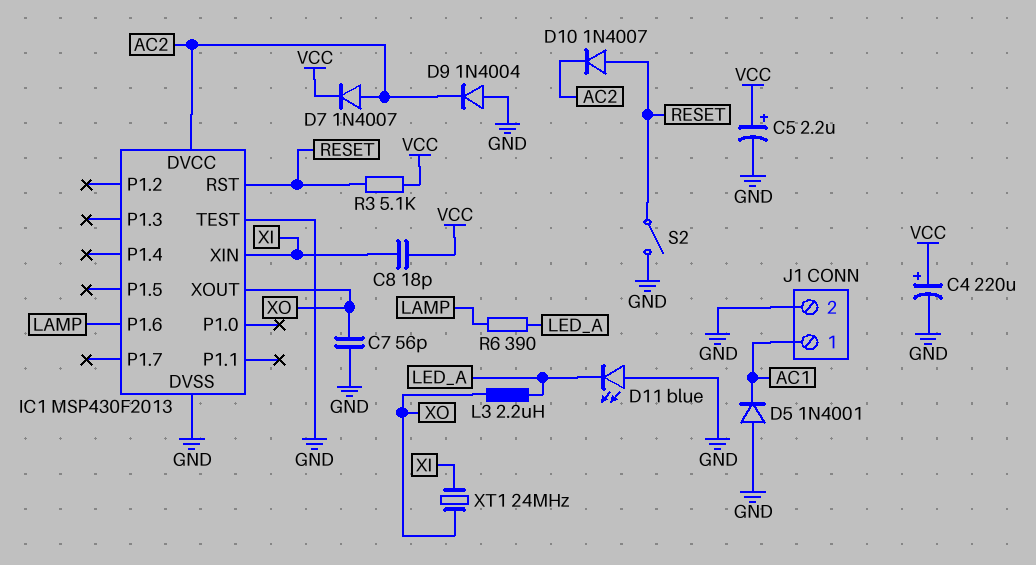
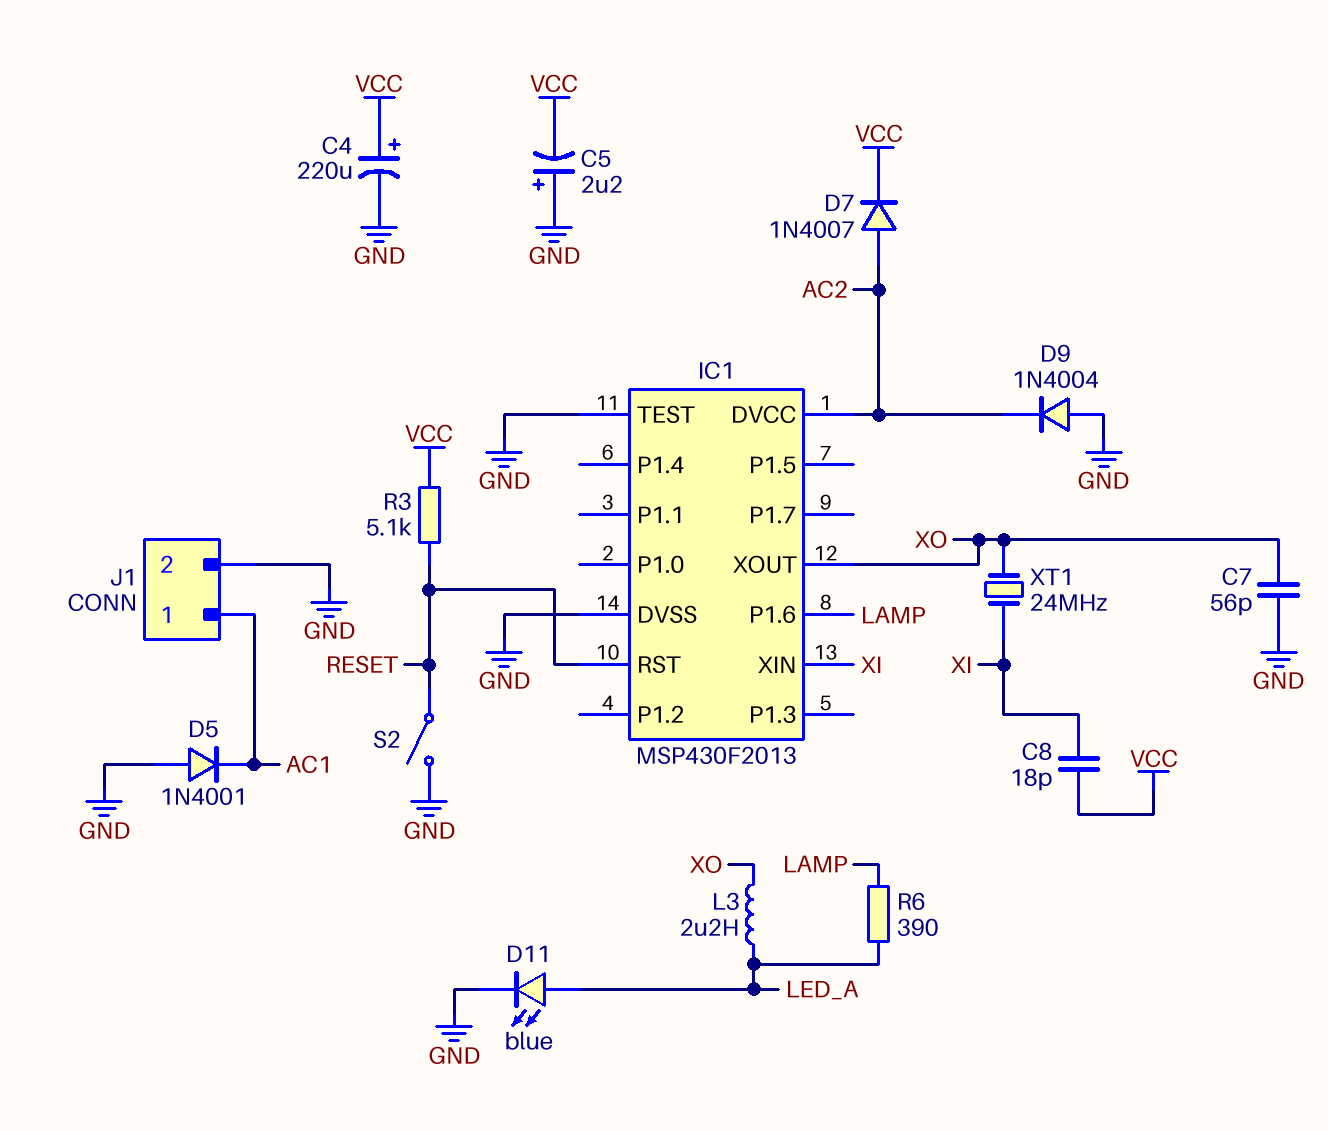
C5: 2.2uF (plus VCC, minus GND) -> 2.2uF (plus GND, minus VCC)
D10: diode 1N4007 (A RESET, K AC2) -> none
D11: LED blue (A GND, K LED_A) -> LED blue (A LED_A, K GND)

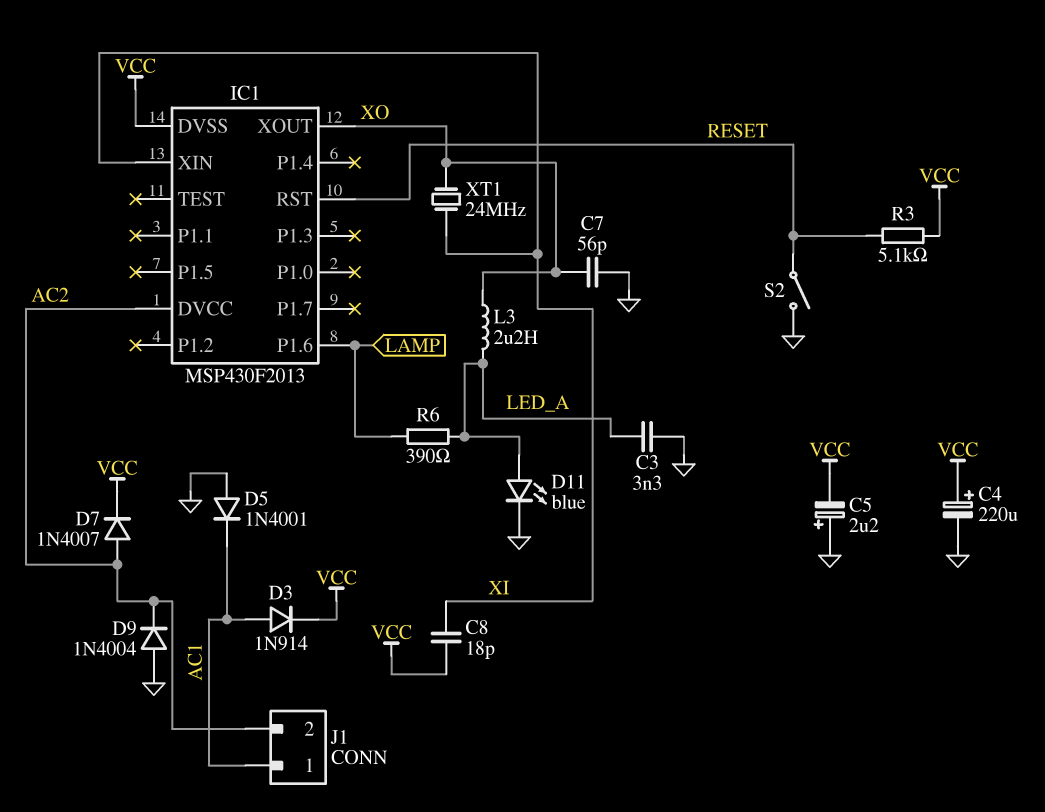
C3: none -> 3.3nF (GND, LED_A)
D3: none -> diode 1N914 (A AC1, K VCC)
IC1 pin DVSS: GND -> VCC
IC1 pin TEST: GND -> none
J1 pin 2: GND -> AC2

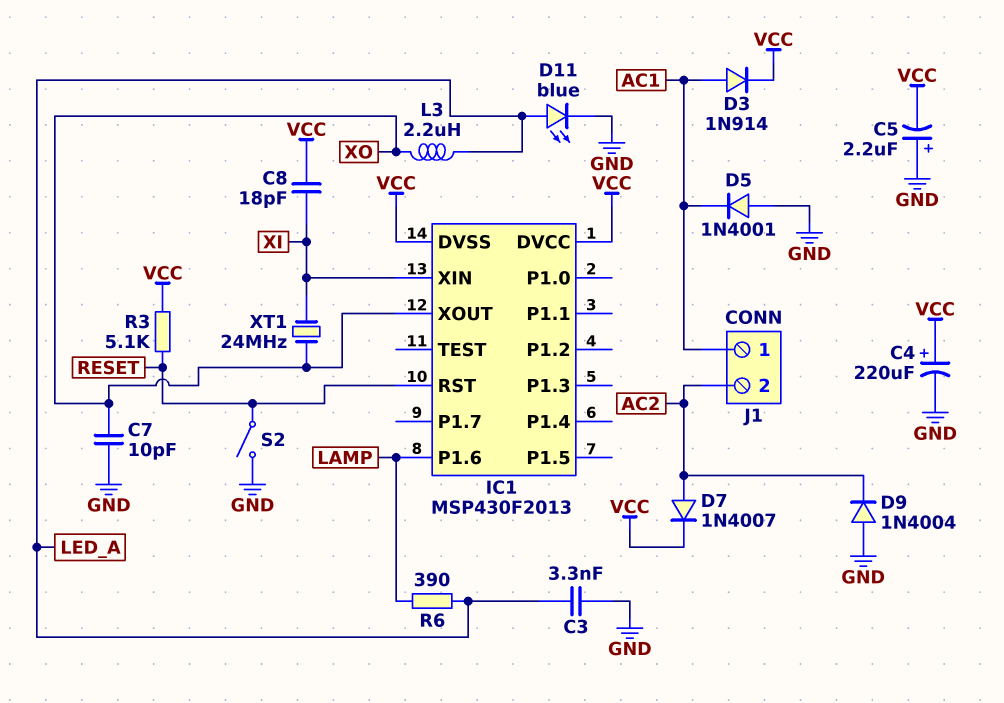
C7: 56pF (GND, XO) -> 10pF (GND, XO)
IC1 pin DVCC: AC2 -> VCC

